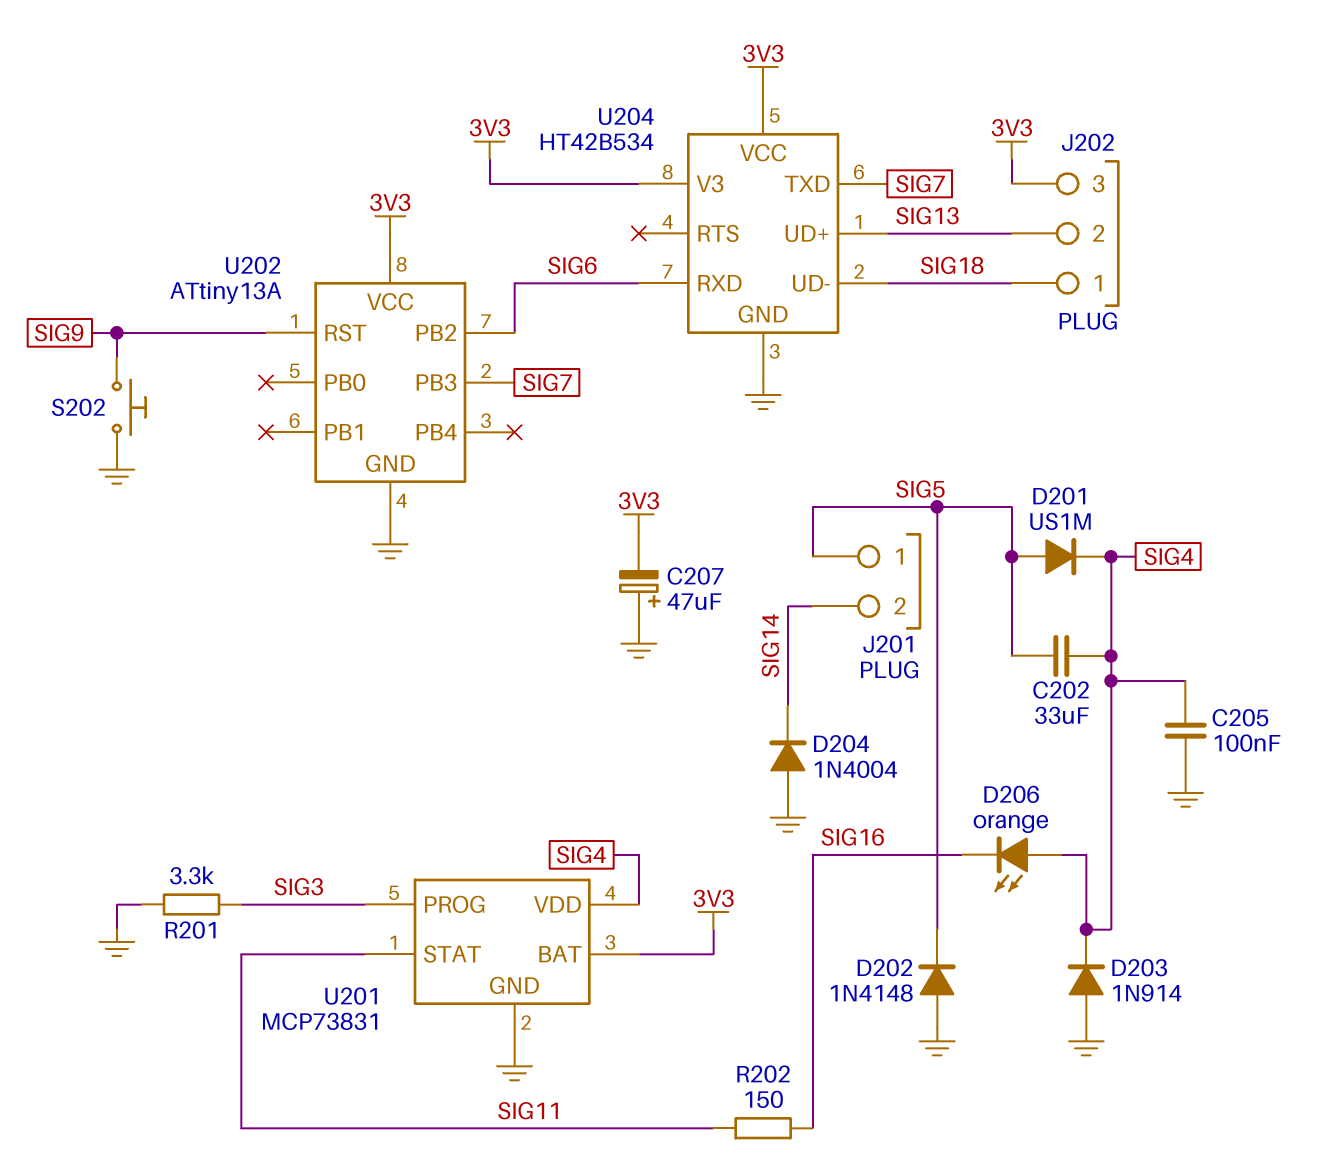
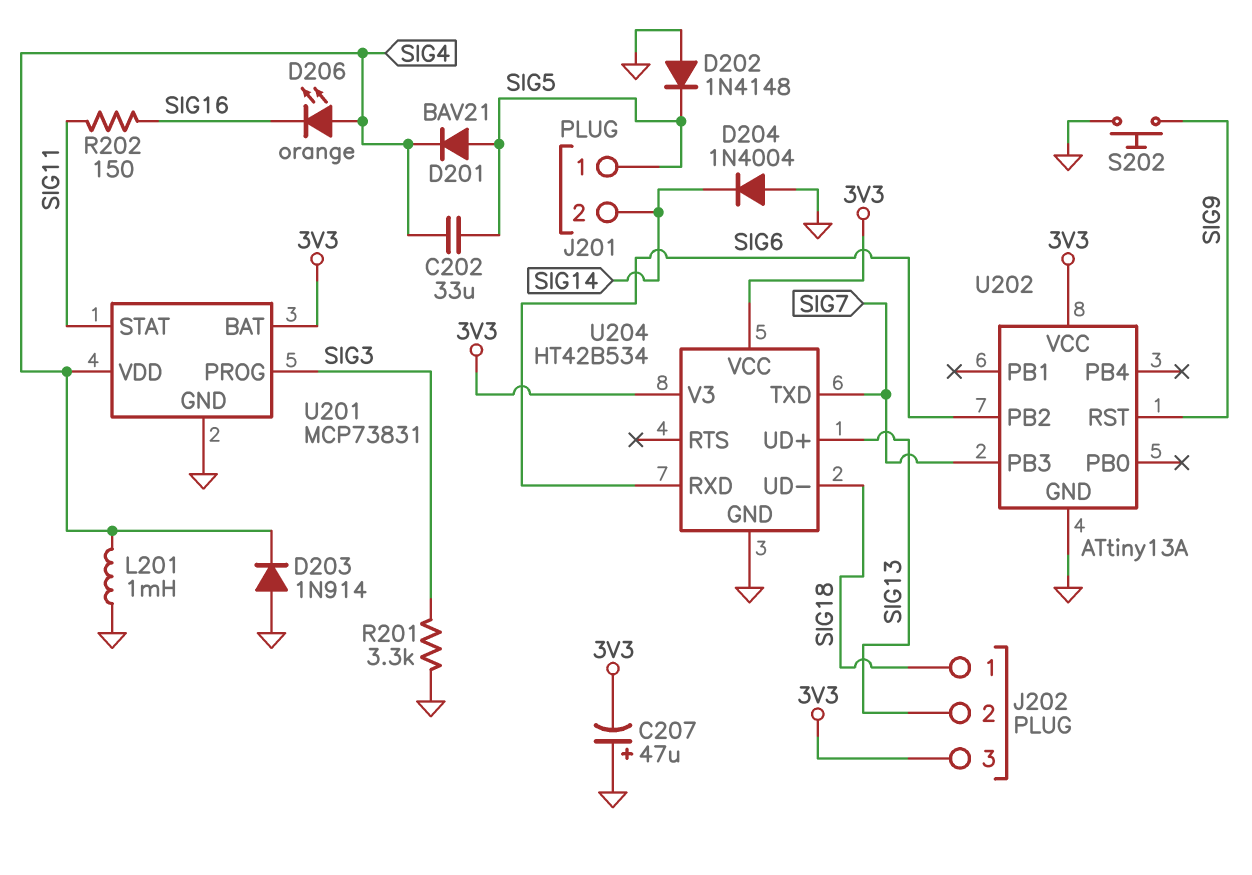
C205: 100nF (GND, SIG4) -> none
D201: diode US1M (A SIG5, K SIG4) -> diode BAV21 (A SIG5, K SIG4)
L201: none -> 1mH (GND, SIG4)

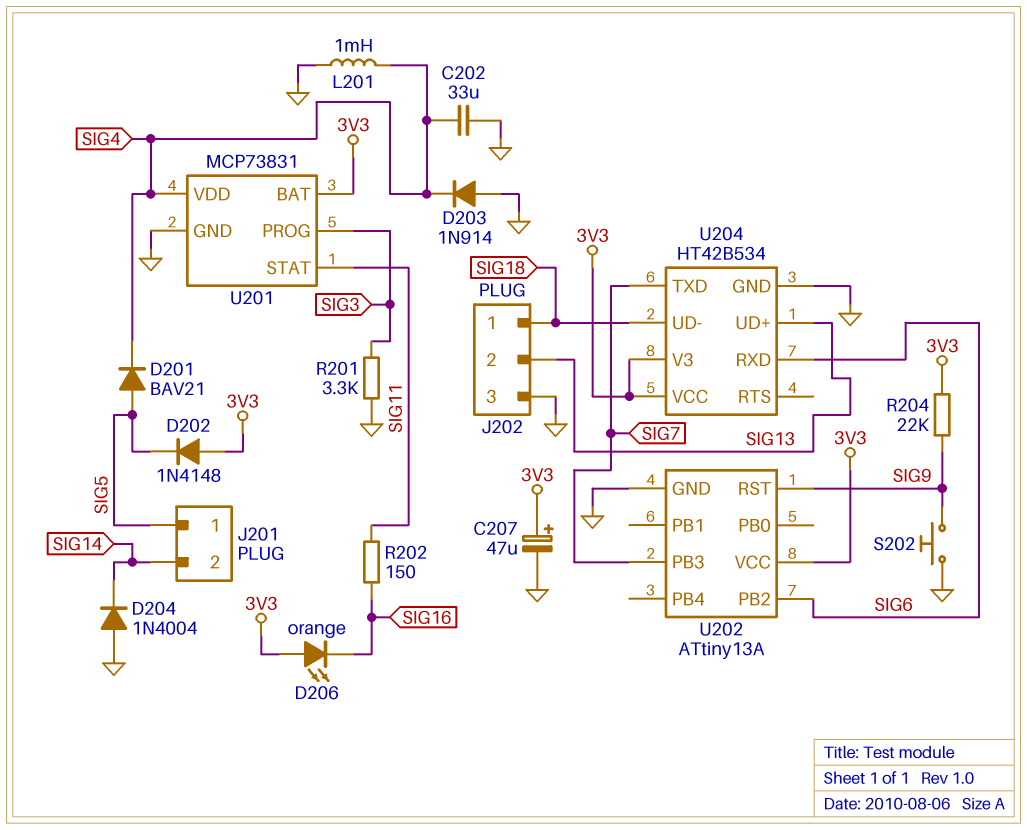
C202: 33uF (SIG4, SIG5) -> 33uF (GND, SIG4)
C207: 47uF (plus GND, minus 3V3) -> 47uF (plus 3V3, minus GND)
D202: diode 1N4148 (A GND, K SIG5) -> diode 1N4148 (A 3V3, K SIG5)
D206: LED orange (A SIG4, K SIG16) -> LED orange (A 3V3, K SIG16)
J202 pin 3: 3V3 -> GND
R204: none -> 22k (3V3, SIG9)

